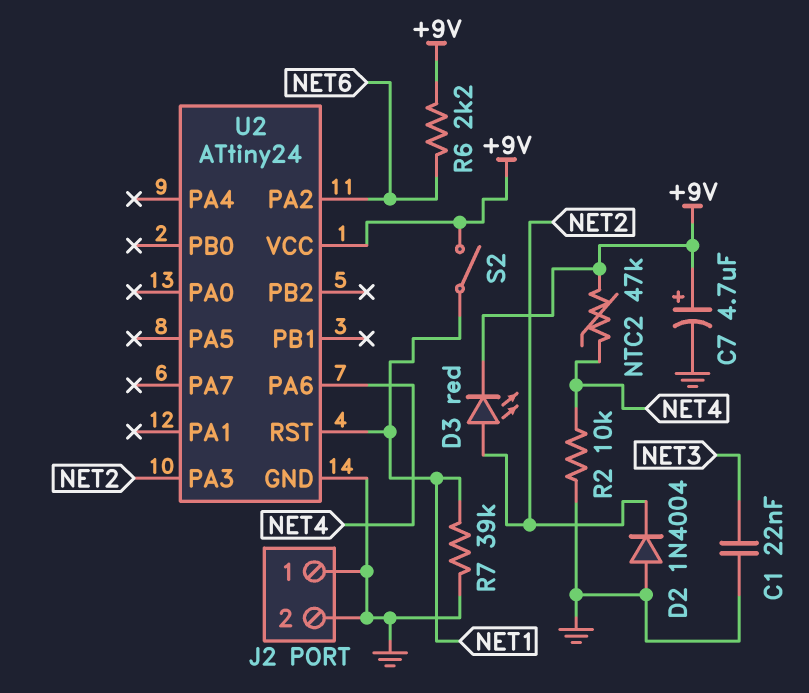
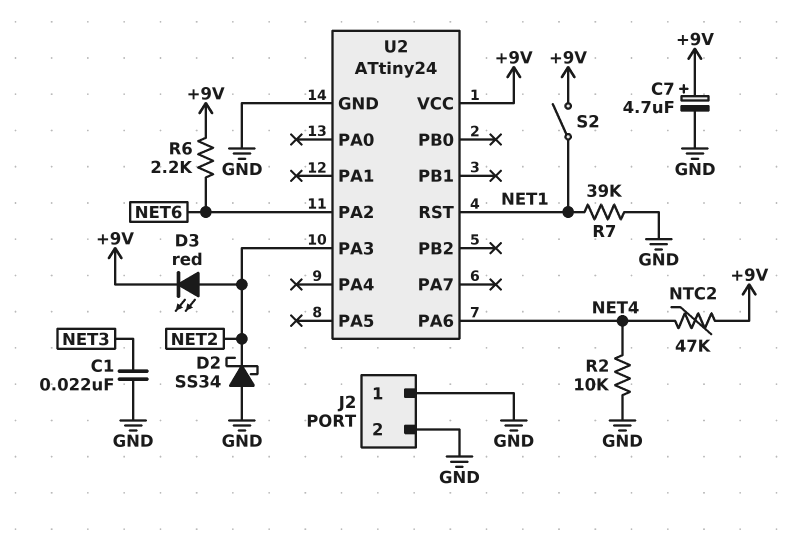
D2: diode 1N4004 (A GND, K NET2) -> schottky SS34 (A GND, K NET2)

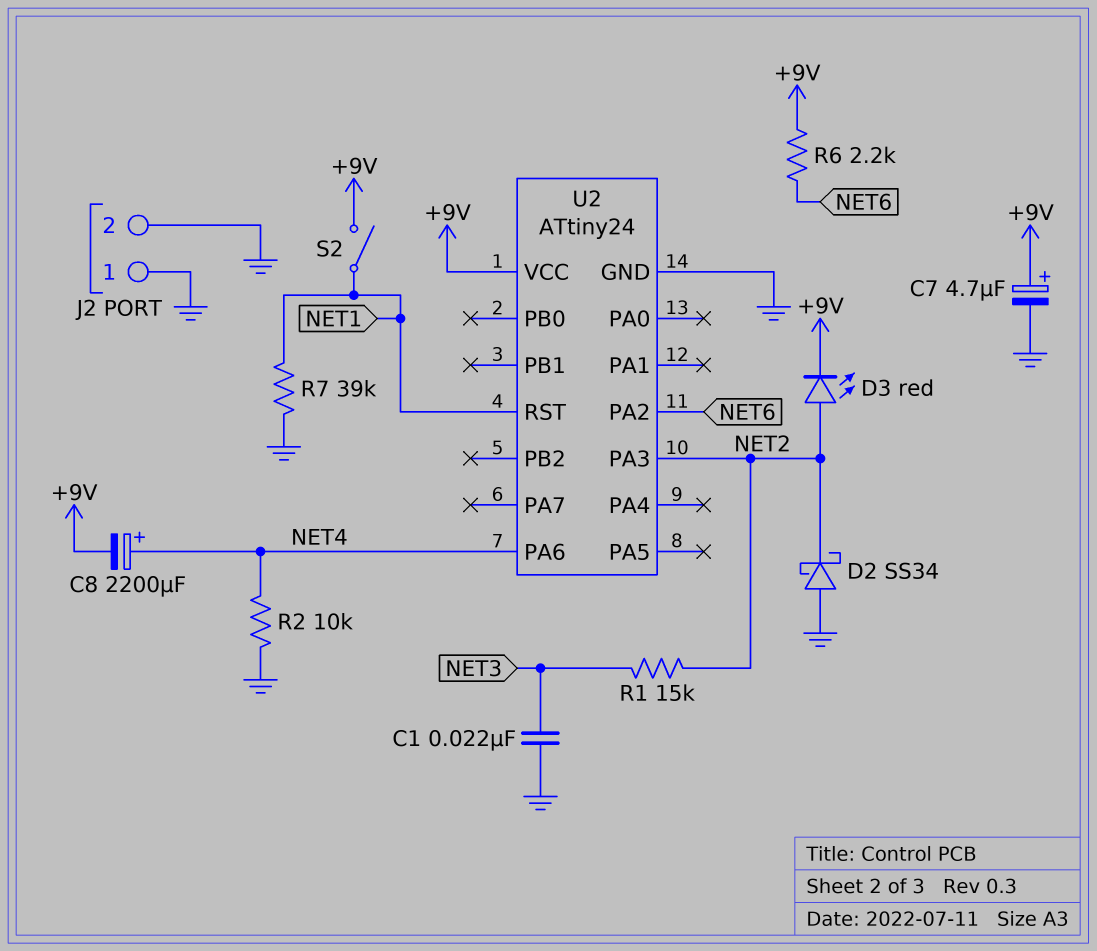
C8: none -> 2200uF (plus NET4, minus +9V)
NTC2: 47k (+9V, NET4) -> none
R1: none -> 15k (NET2, NET3)

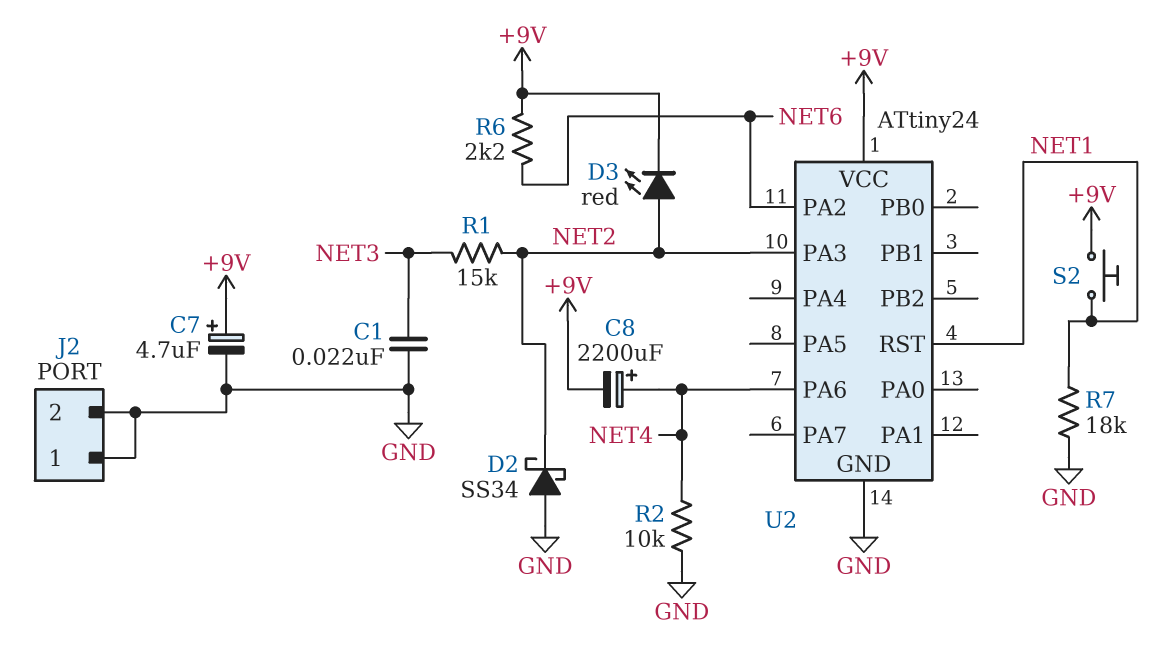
R7: 39k (GND, NET1) -> 18k (GND, NET1)
S2: switch (+9V, NET1) -> button (+9V, NET1)

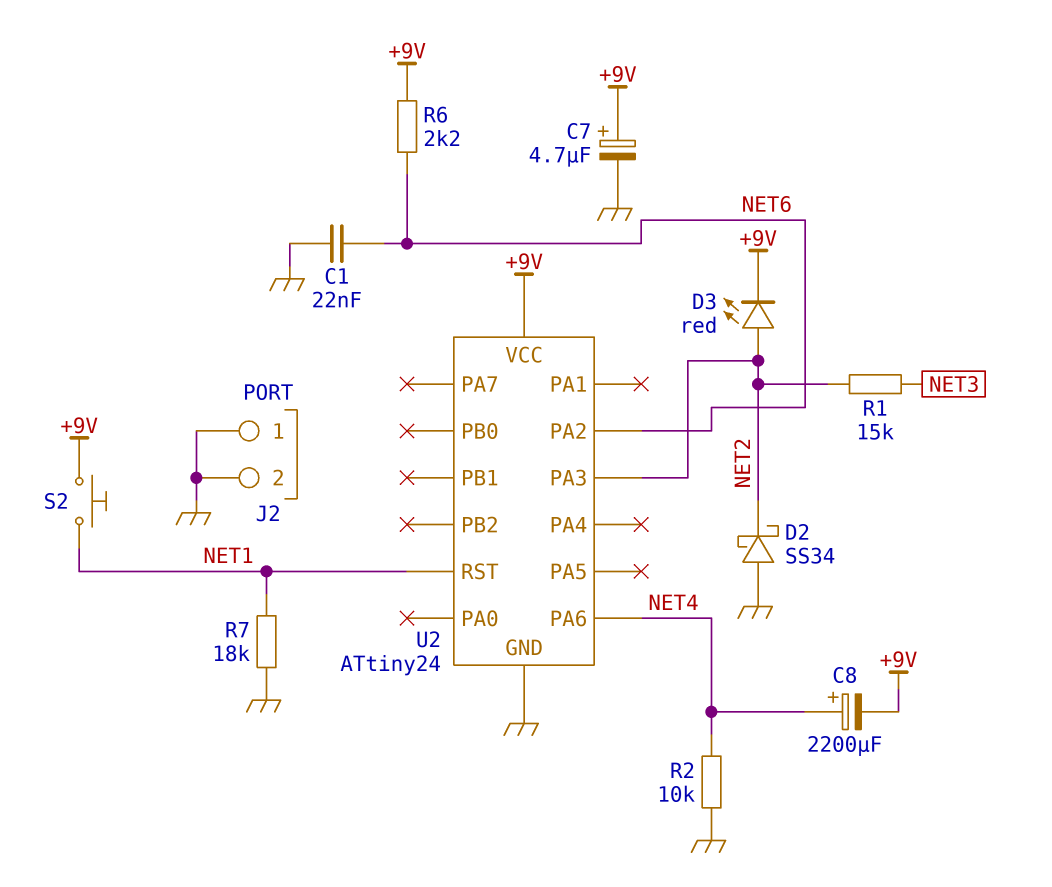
C1: 22nF (GND, NET3) -> 22nF (GND, NET6)

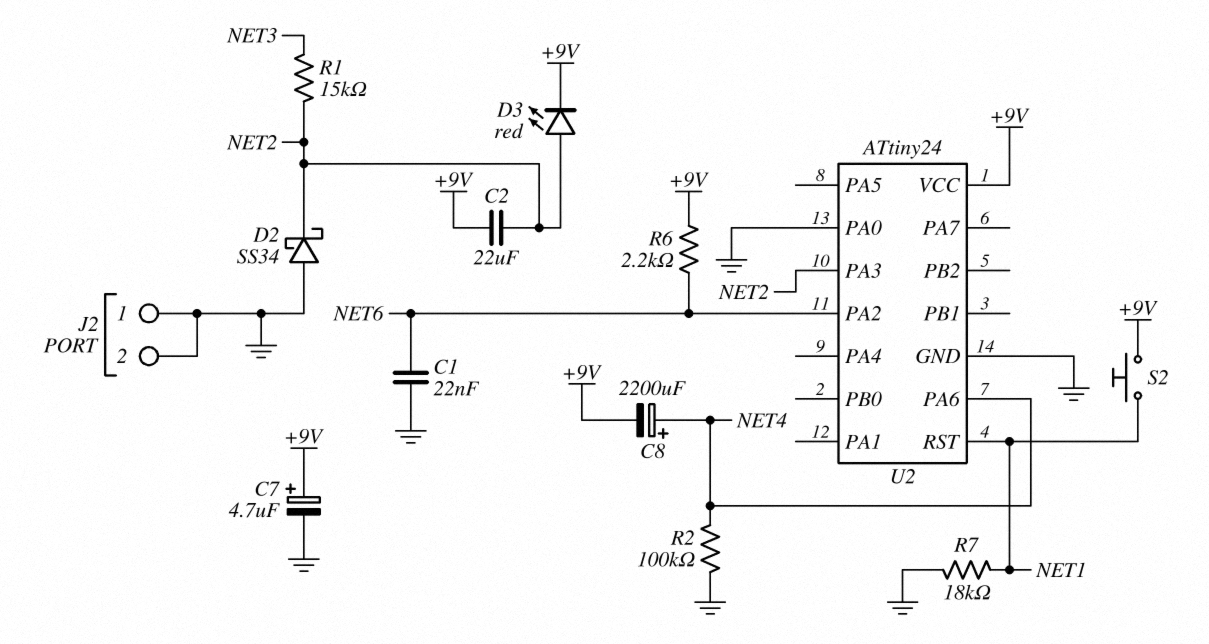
C2: none -> 22uF (+9V, NET2)
R2: 10k (GND, NET4) -> 100k (GND, NET4)
U2 pin PA0: none -> GND

